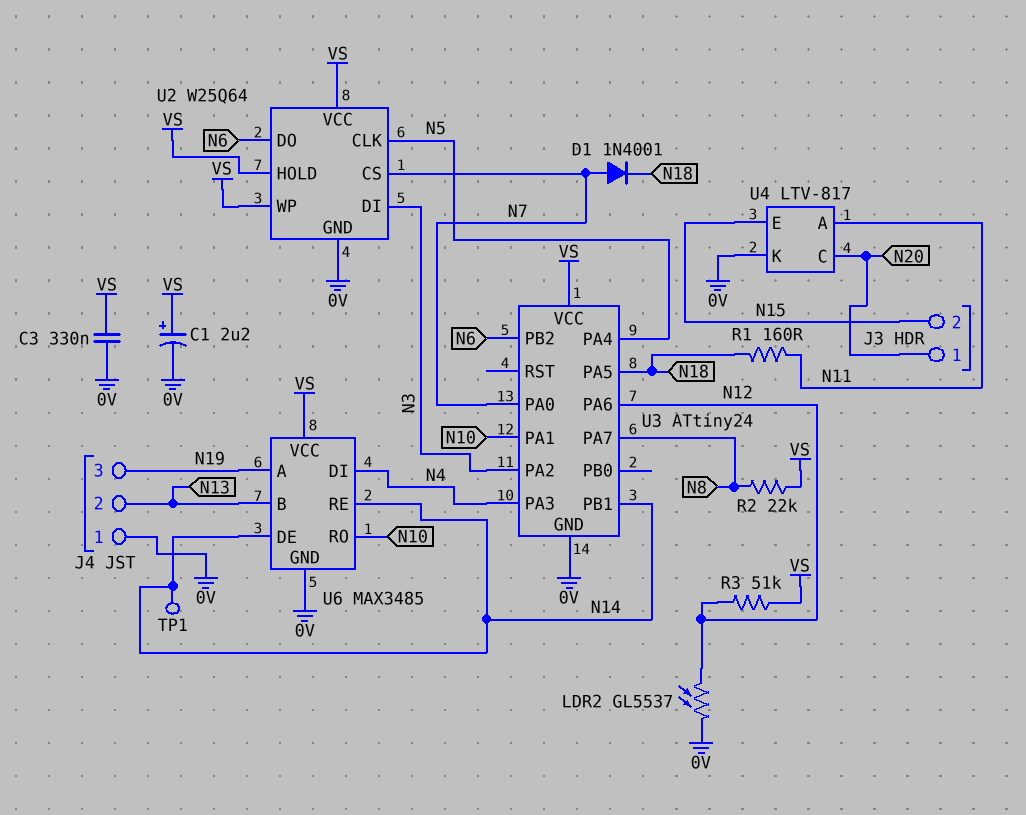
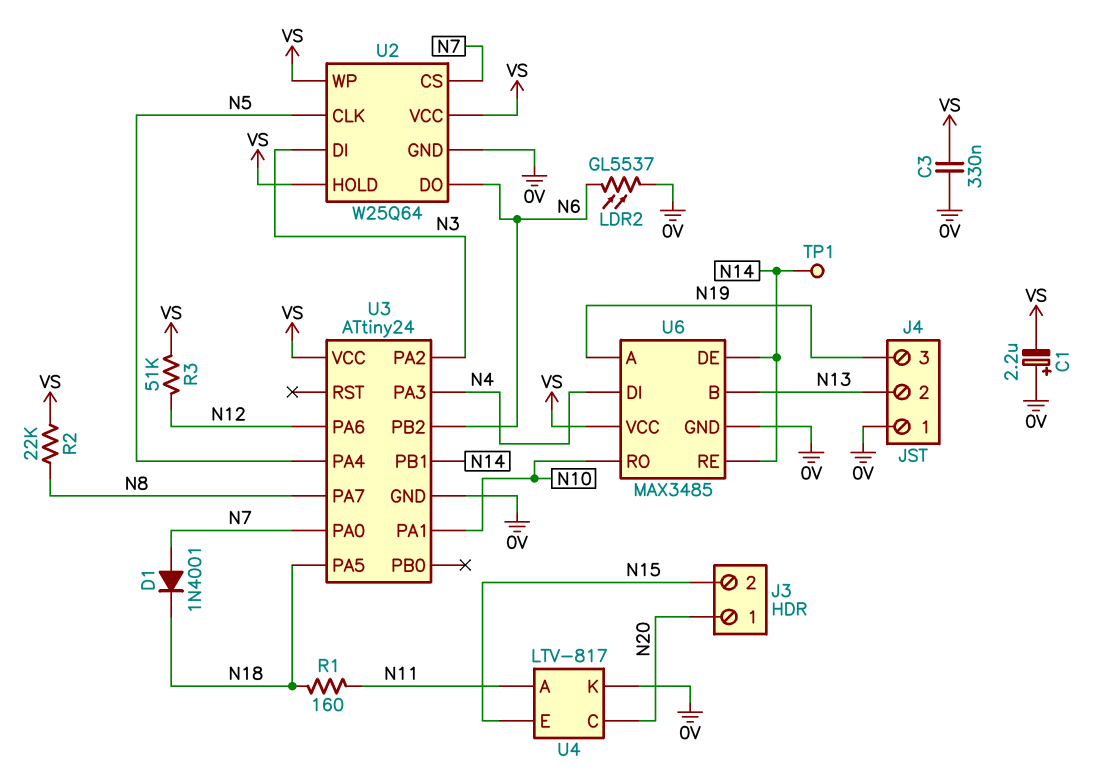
C1: 2.2uF (plus VS, minus 0V) -> 2.2uF (plus 0V, minus VS)
LDR2: GL5537 (0V, N12) -> GL5537 (0V, N6)

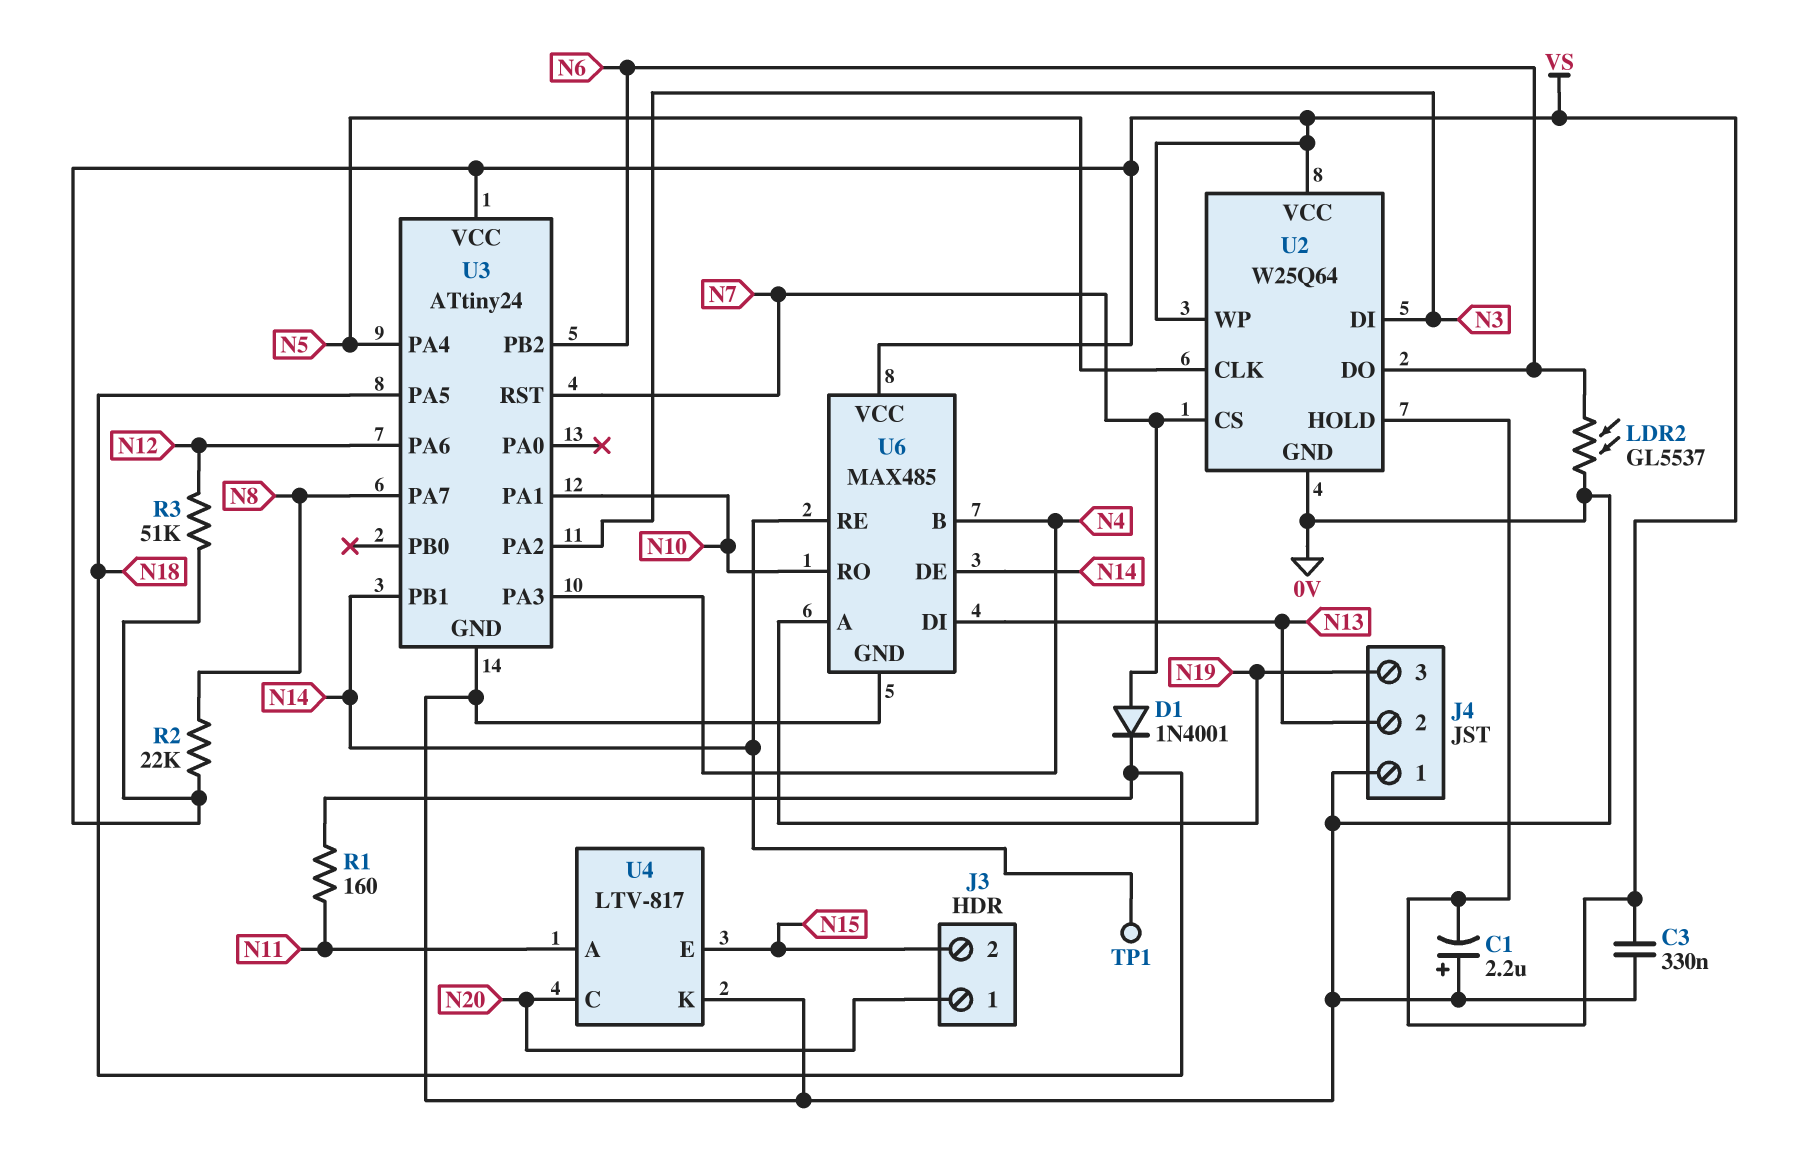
U3 pin PA0: N7 -> none
U3 pin RST: none -> N7
U6: MAX3485 -> MAX485
U6 pin B: N13 -> N4
U6 pin DI: N4 -> N13

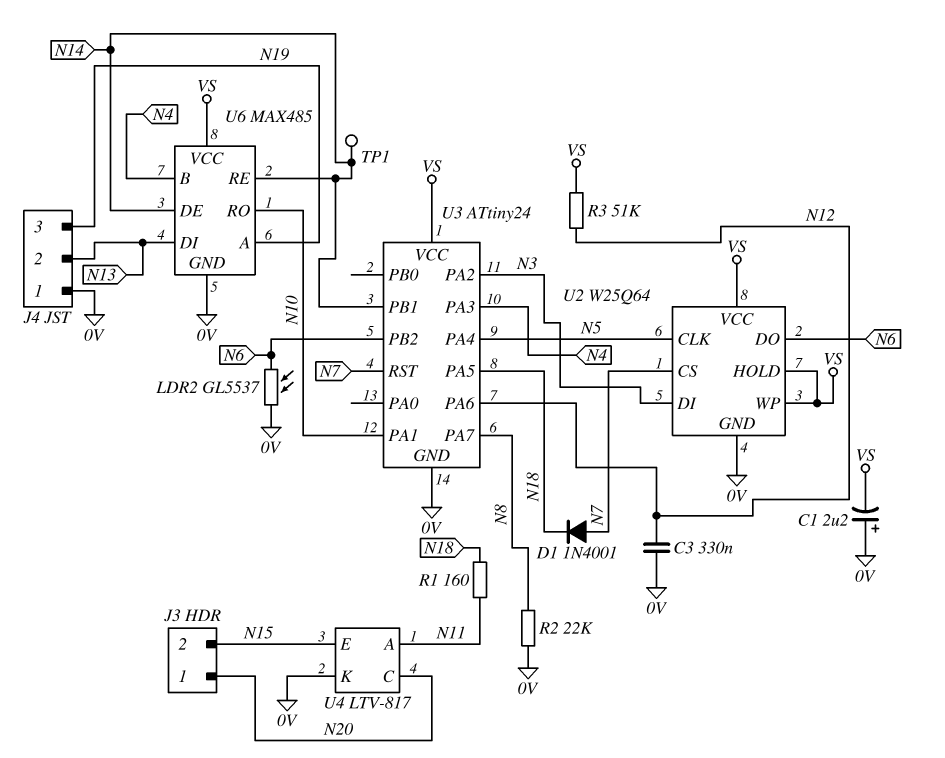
C3: 330nF (0V, VS) -> 330nF (0V, N12)
R2: 22k (N8, VS) -> 22k (0V, N8)

